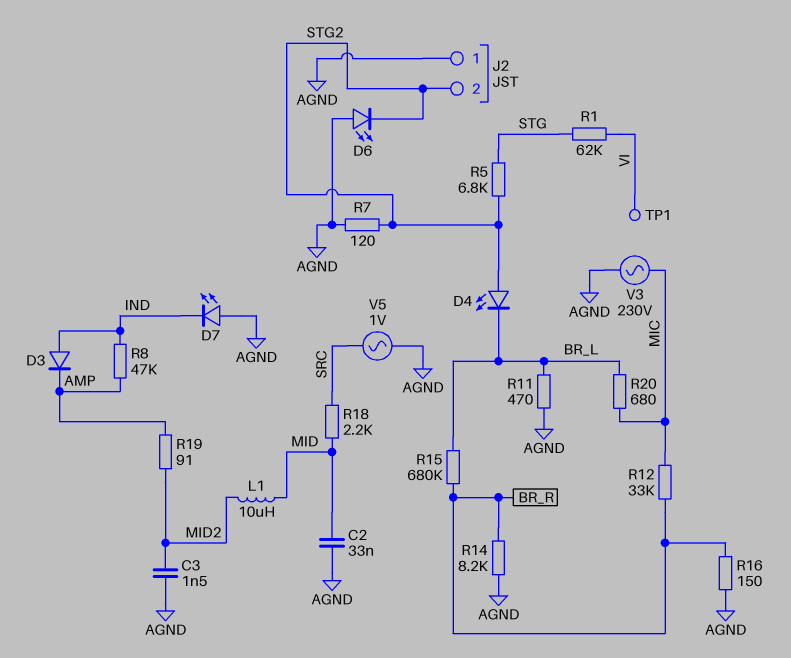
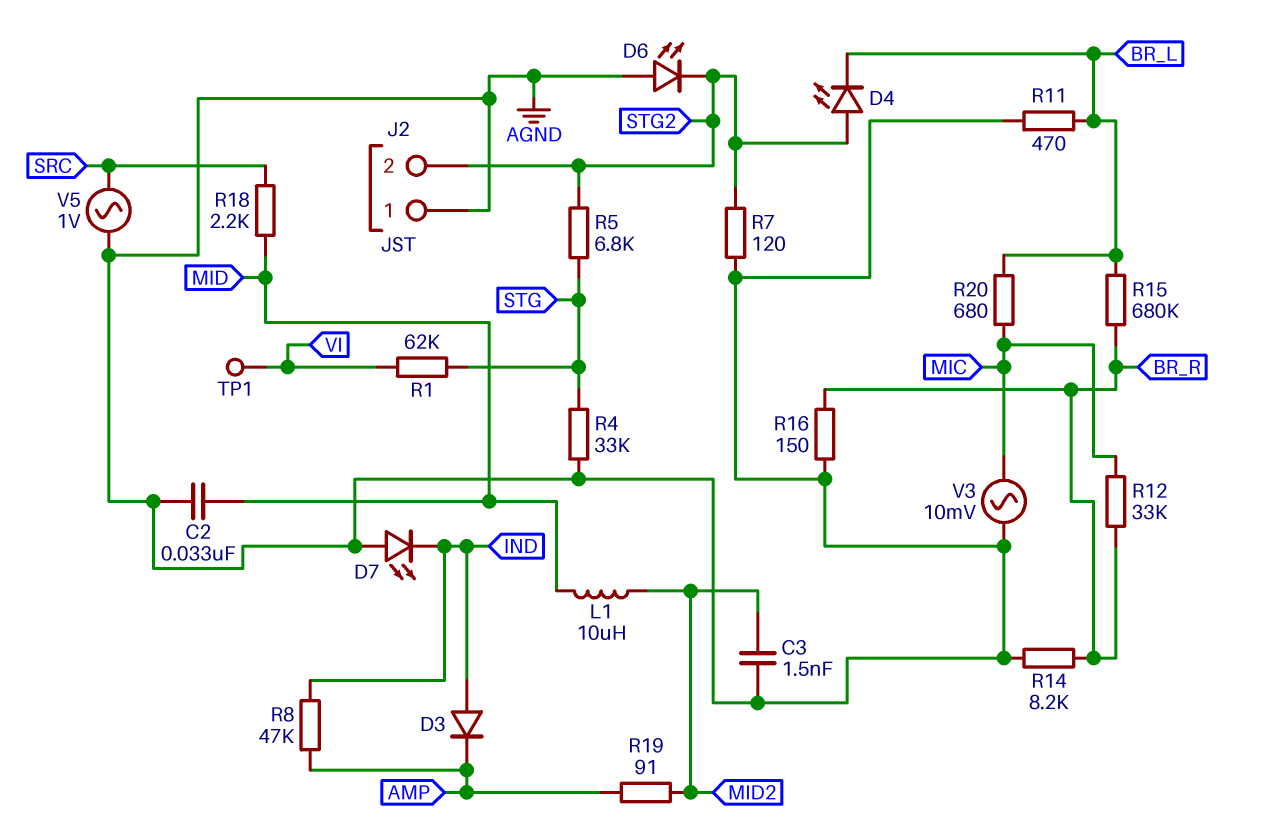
R4: none -> 33k (AGND, STG)
V3: AC 230V (AGND, MIC) -> AC 10mV (AGND, MIC)

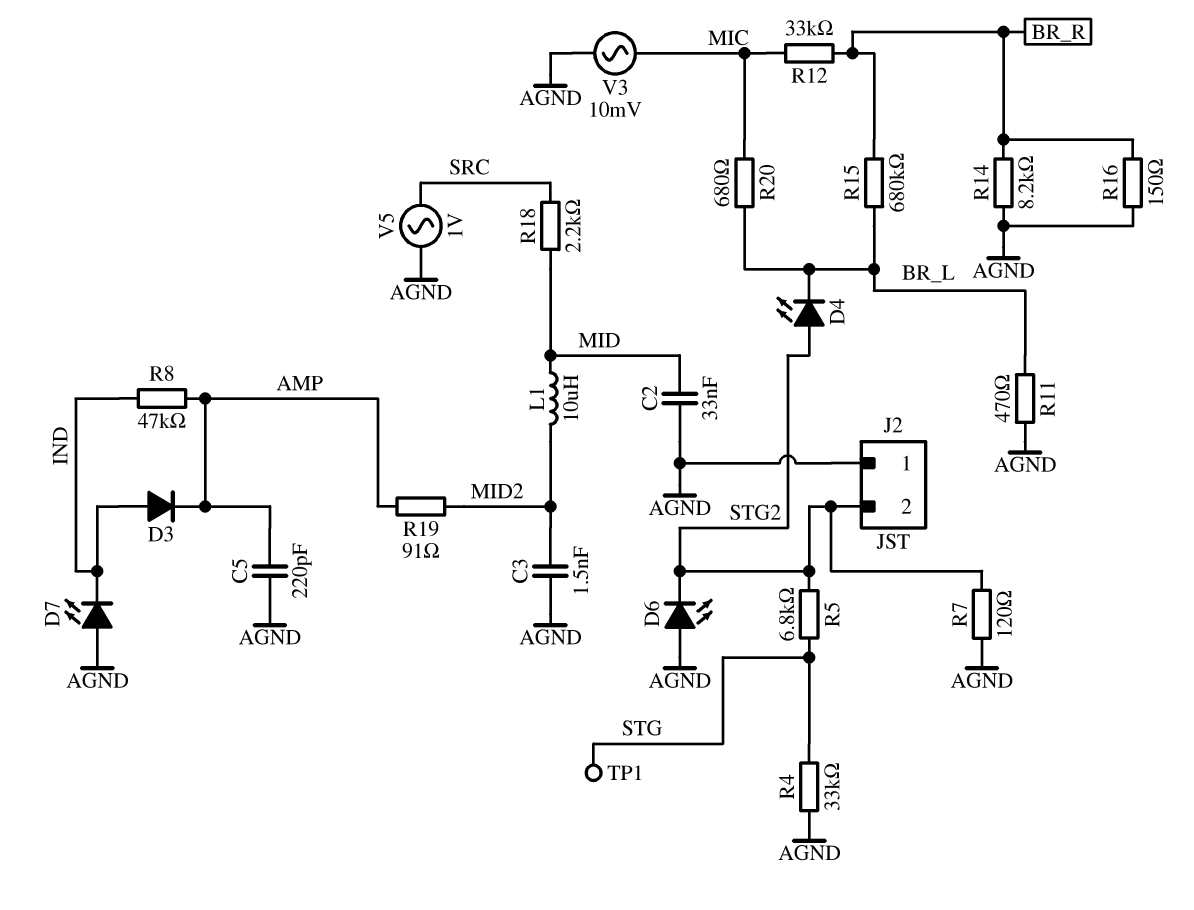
C5: none -> 220pF (AGND, AMP)
R1: 62k (STG, VI) -> none
TP1: test point (VI) -> test point (STG)

